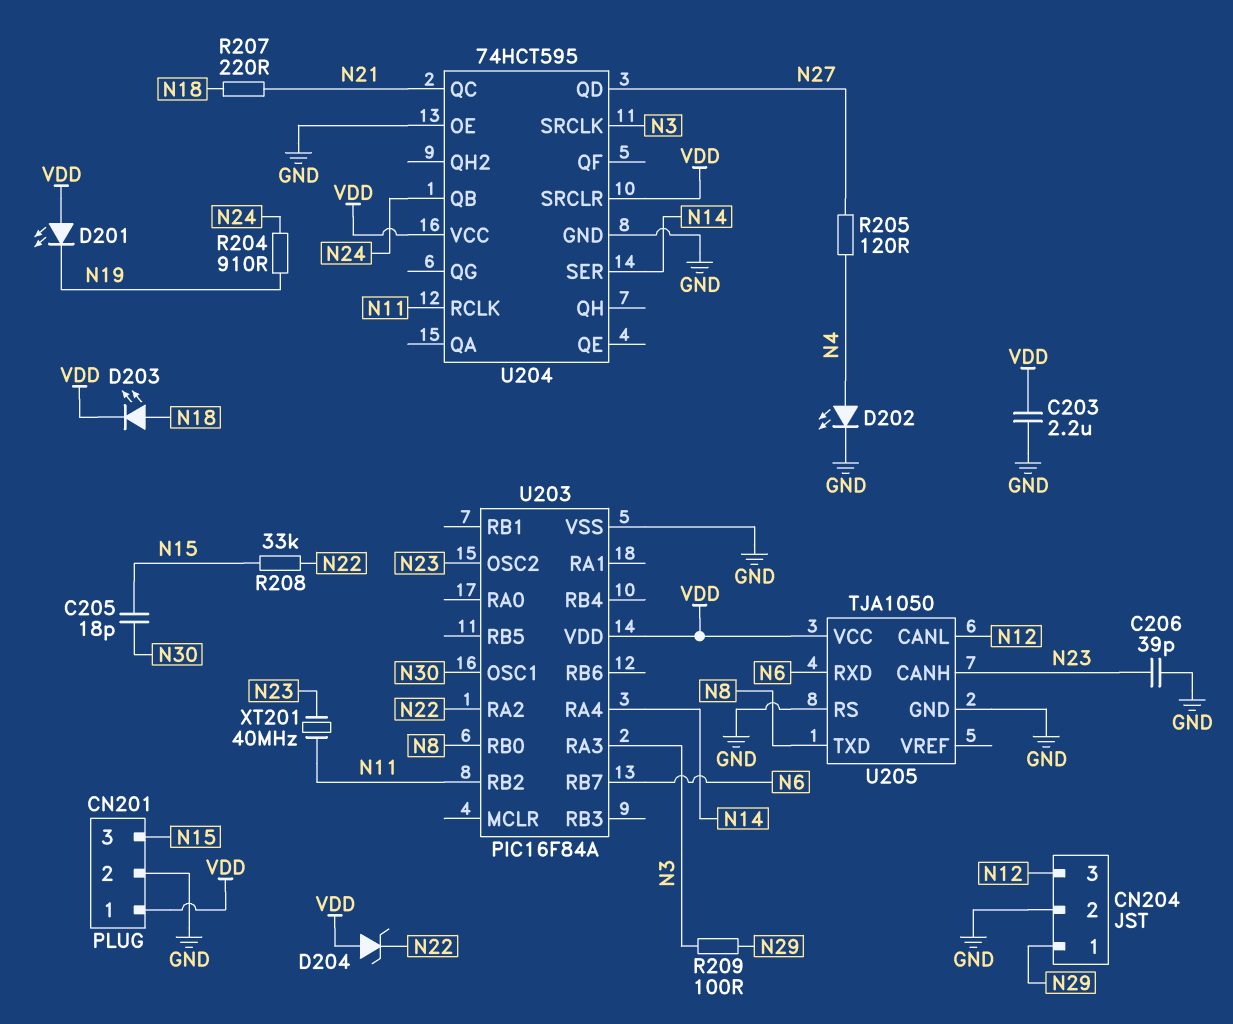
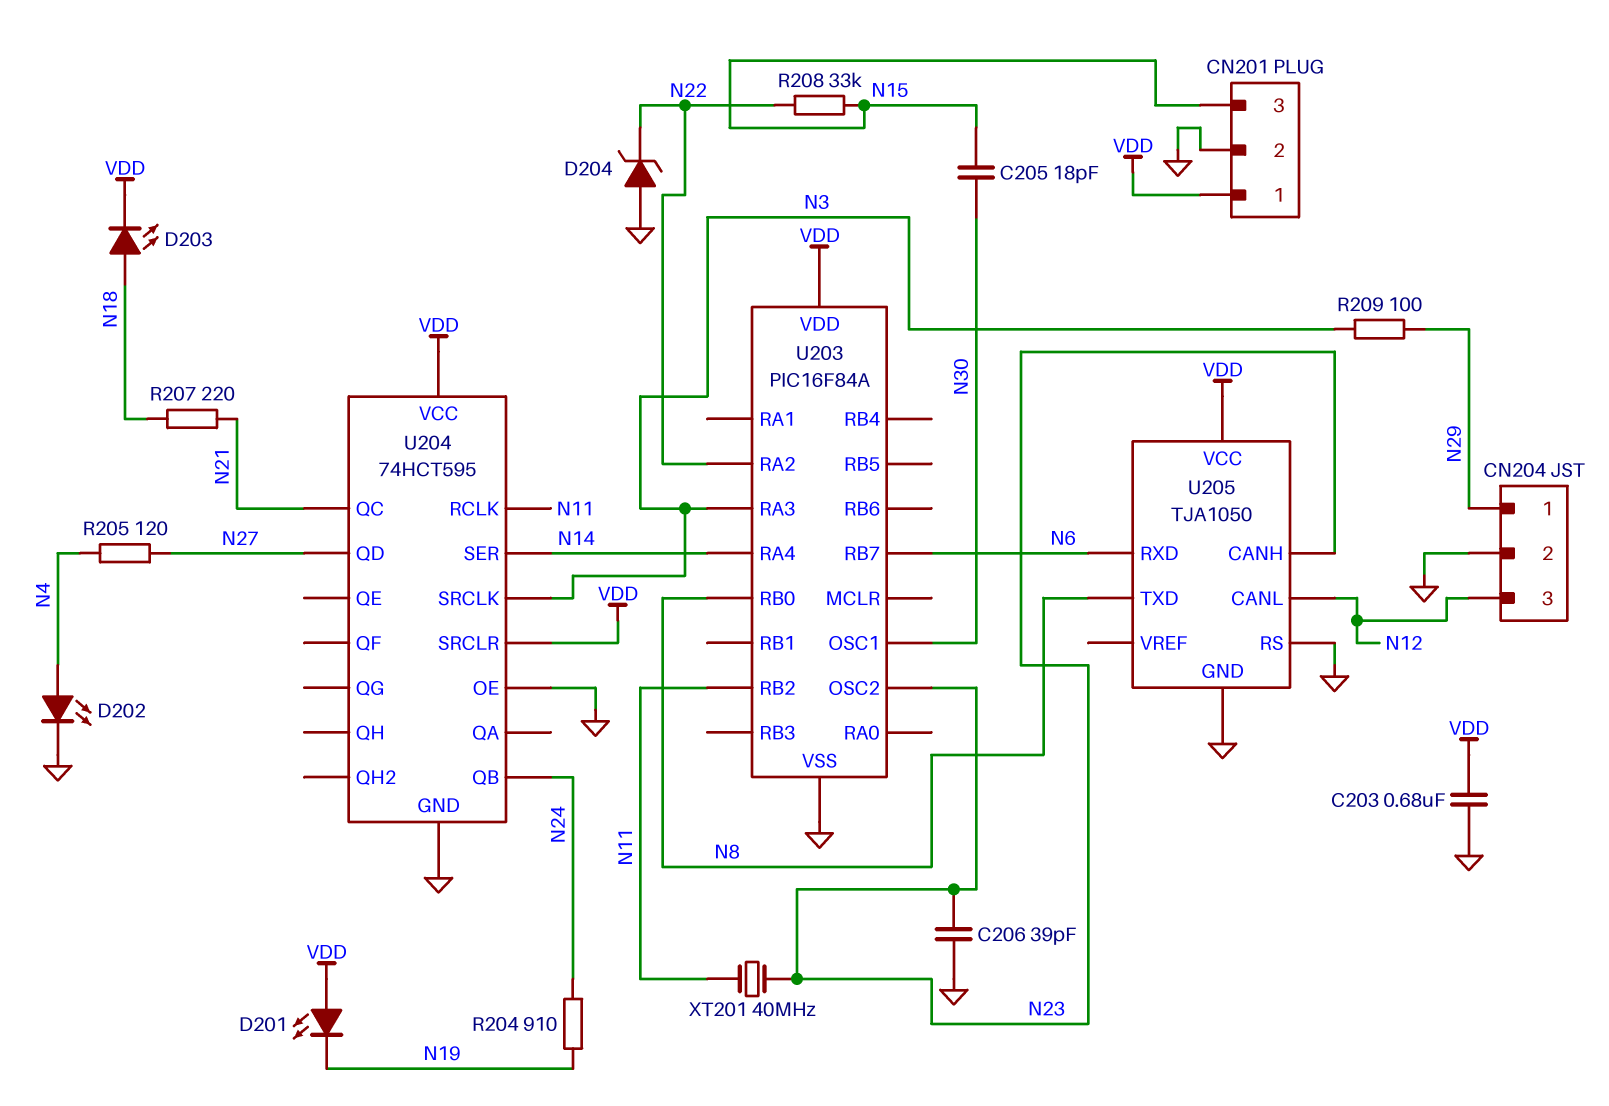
C203: 2.2uF (GND, VDD) -> 680nF (GND, VDD)
D204: zener (A VDD, K N22) -> zener (A GND, K N22)

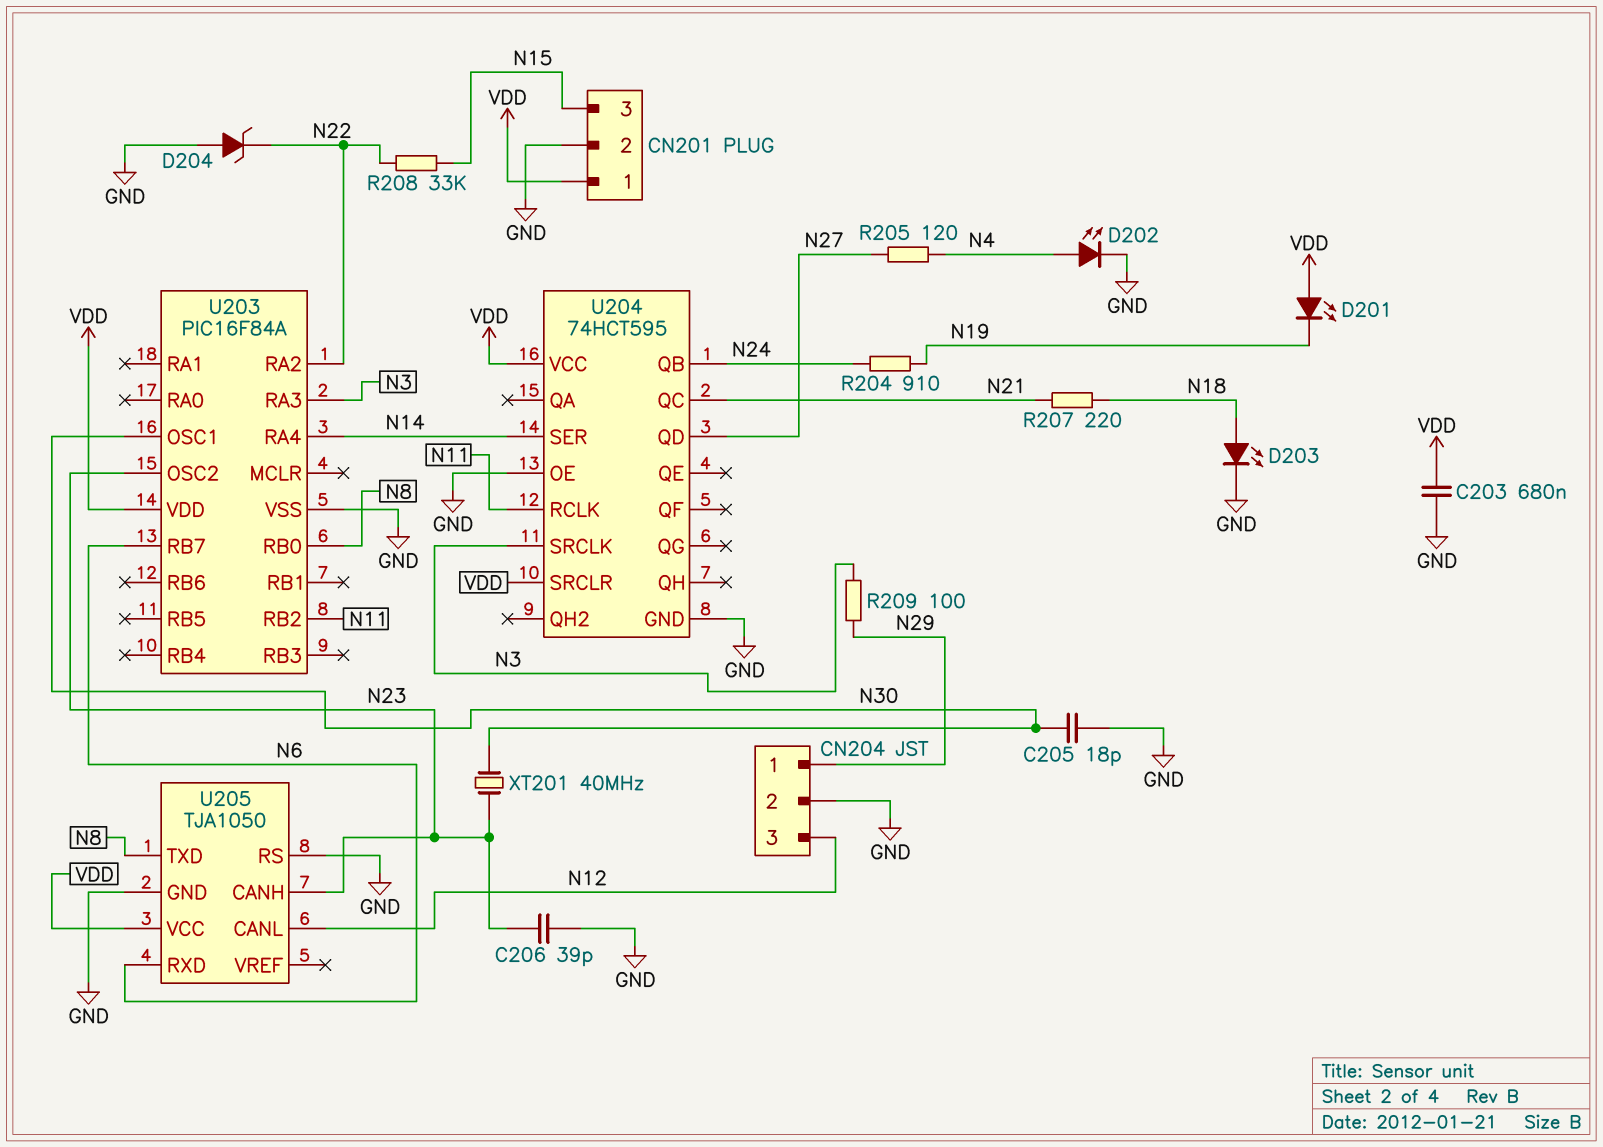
C205: 18pF (N15, N30) -> 18pF (GND, N30)
D203: LED (A N18, K VDD) -> LED (A N18, K GND)
XT201: 40MHz (N11, N23) -> 40MHz (N23, N30)

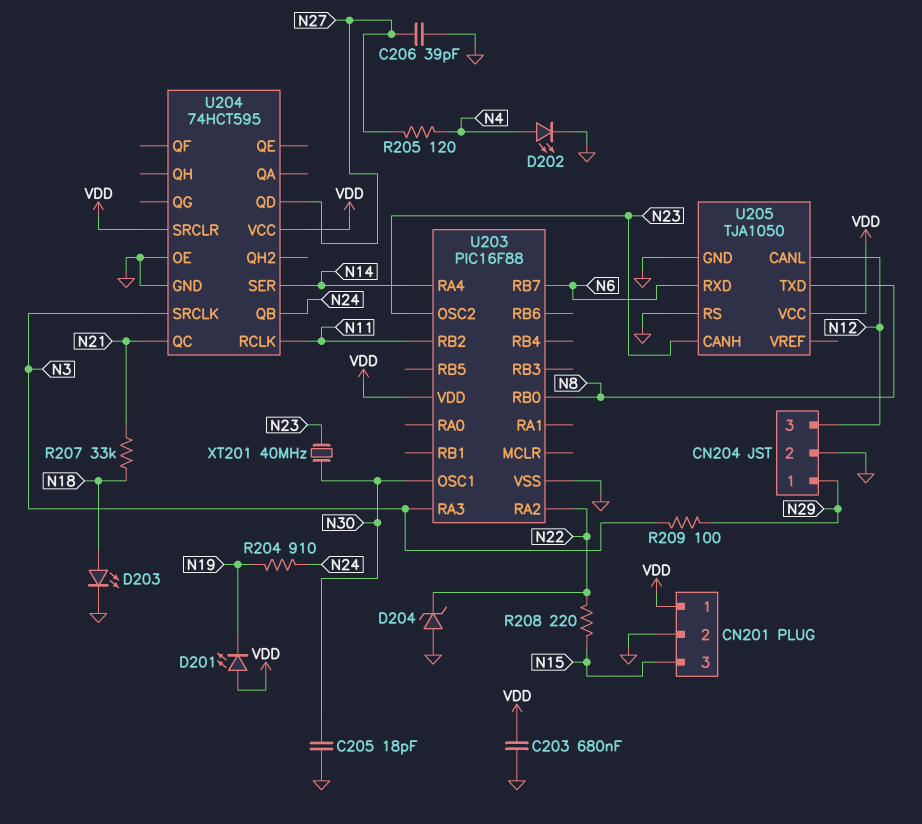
C206: 39pF (GND, N23) -> 39pF (GND, N27)
R207: 220 (N18, N21) -> 33k (N18, N21)
R208: 33k (N15, N22) -> 220 (N15, N22)
U203: PIC16F84A -> PIC16F88

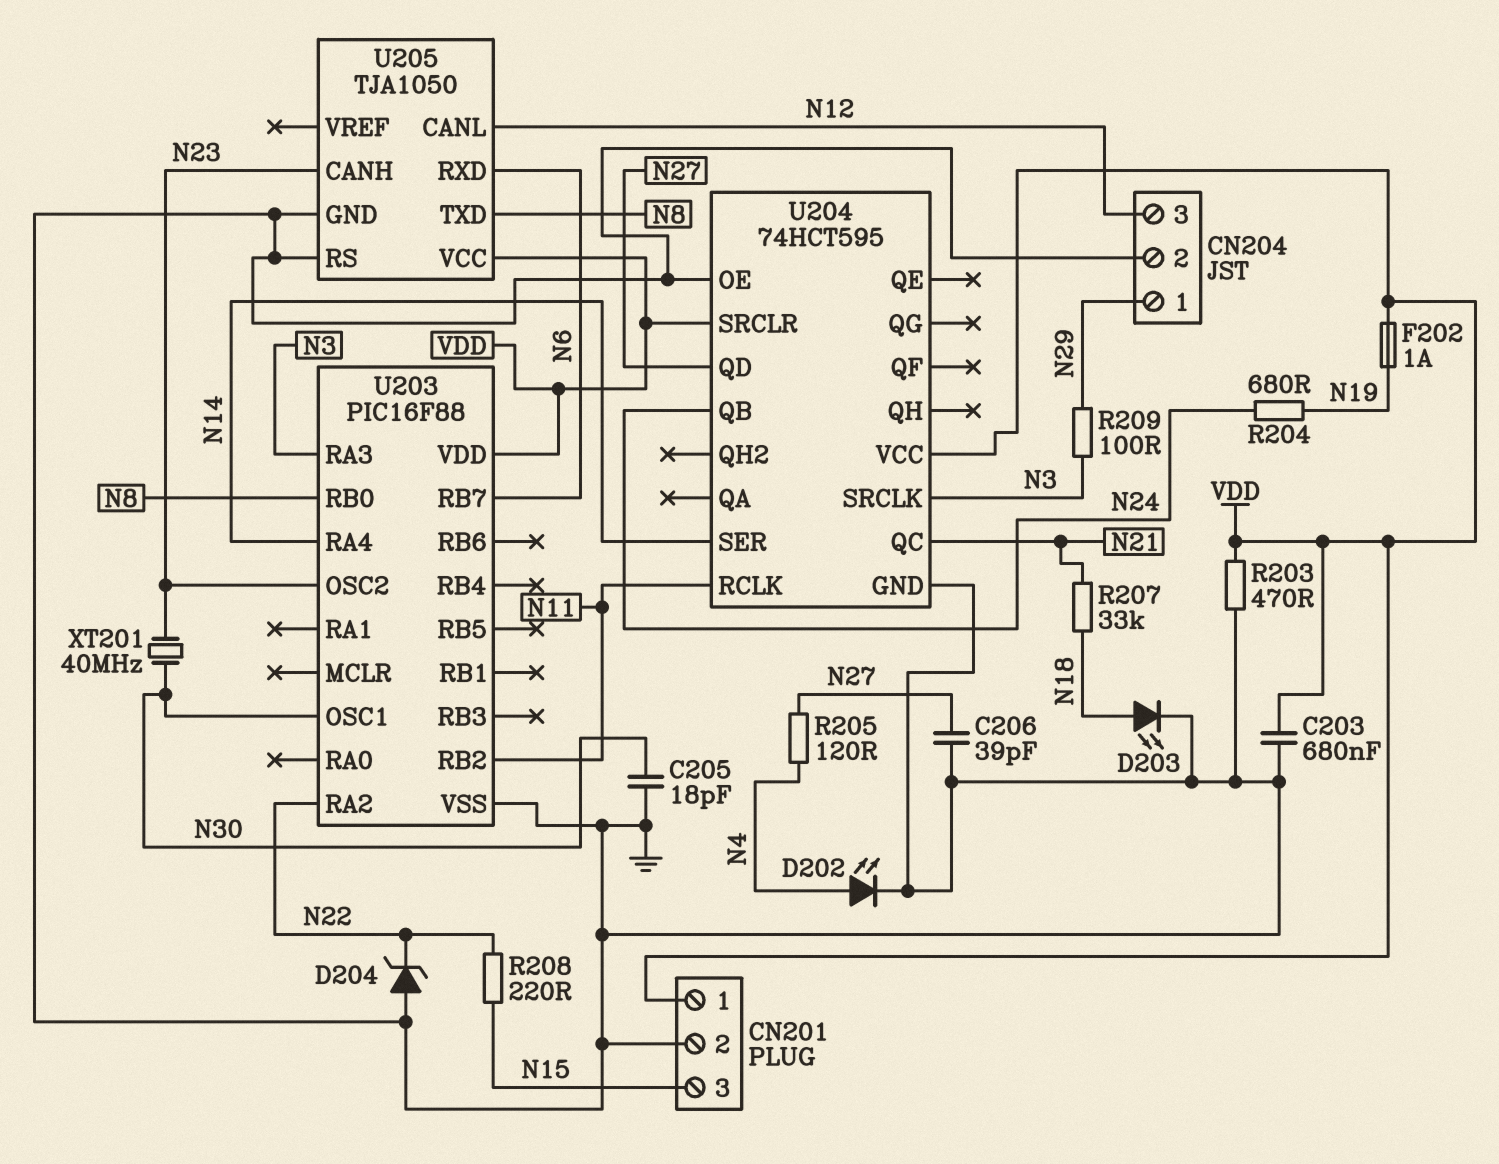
D201: LED (A VDD, K N19) -> none
F202: none -> 1A (N19, VDD)
R203: none -> 470 (GND, VDD)
R204: 910 (N19, N24) -> 680 (N19, N24)

